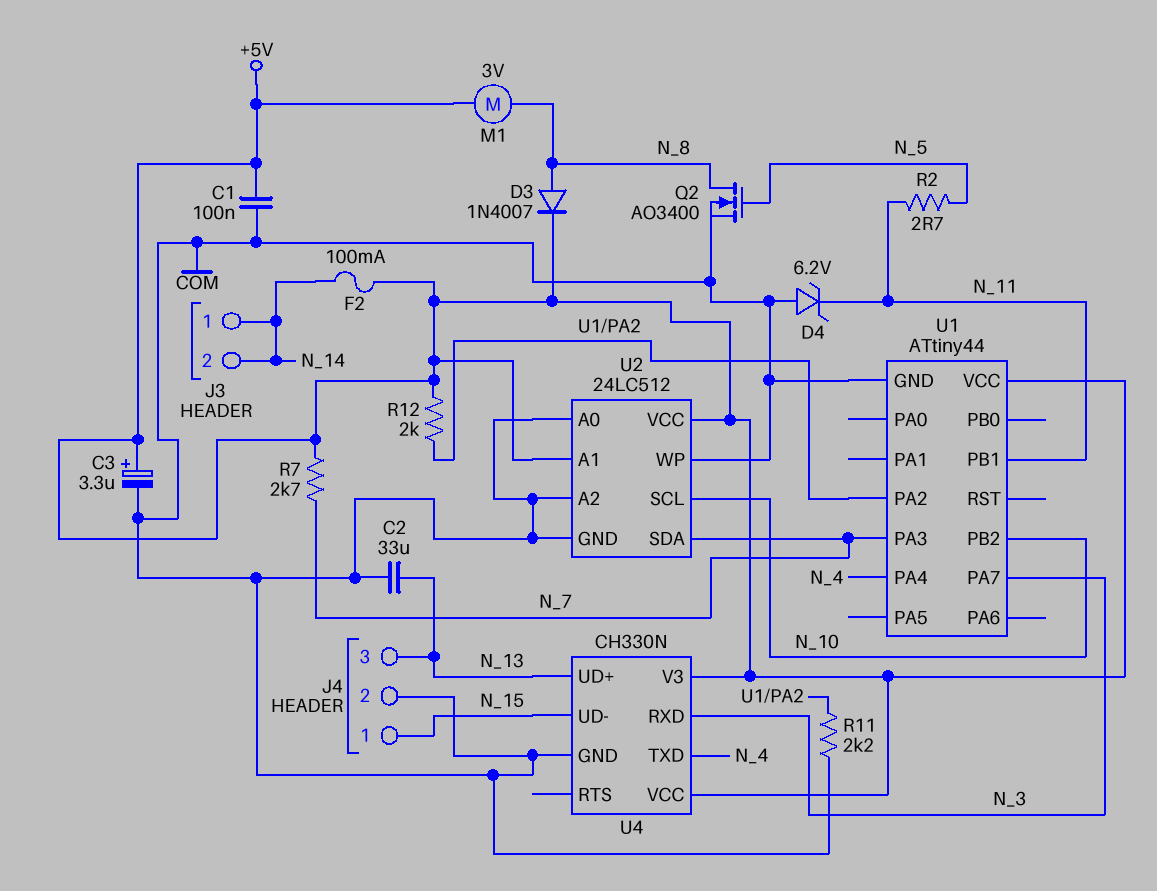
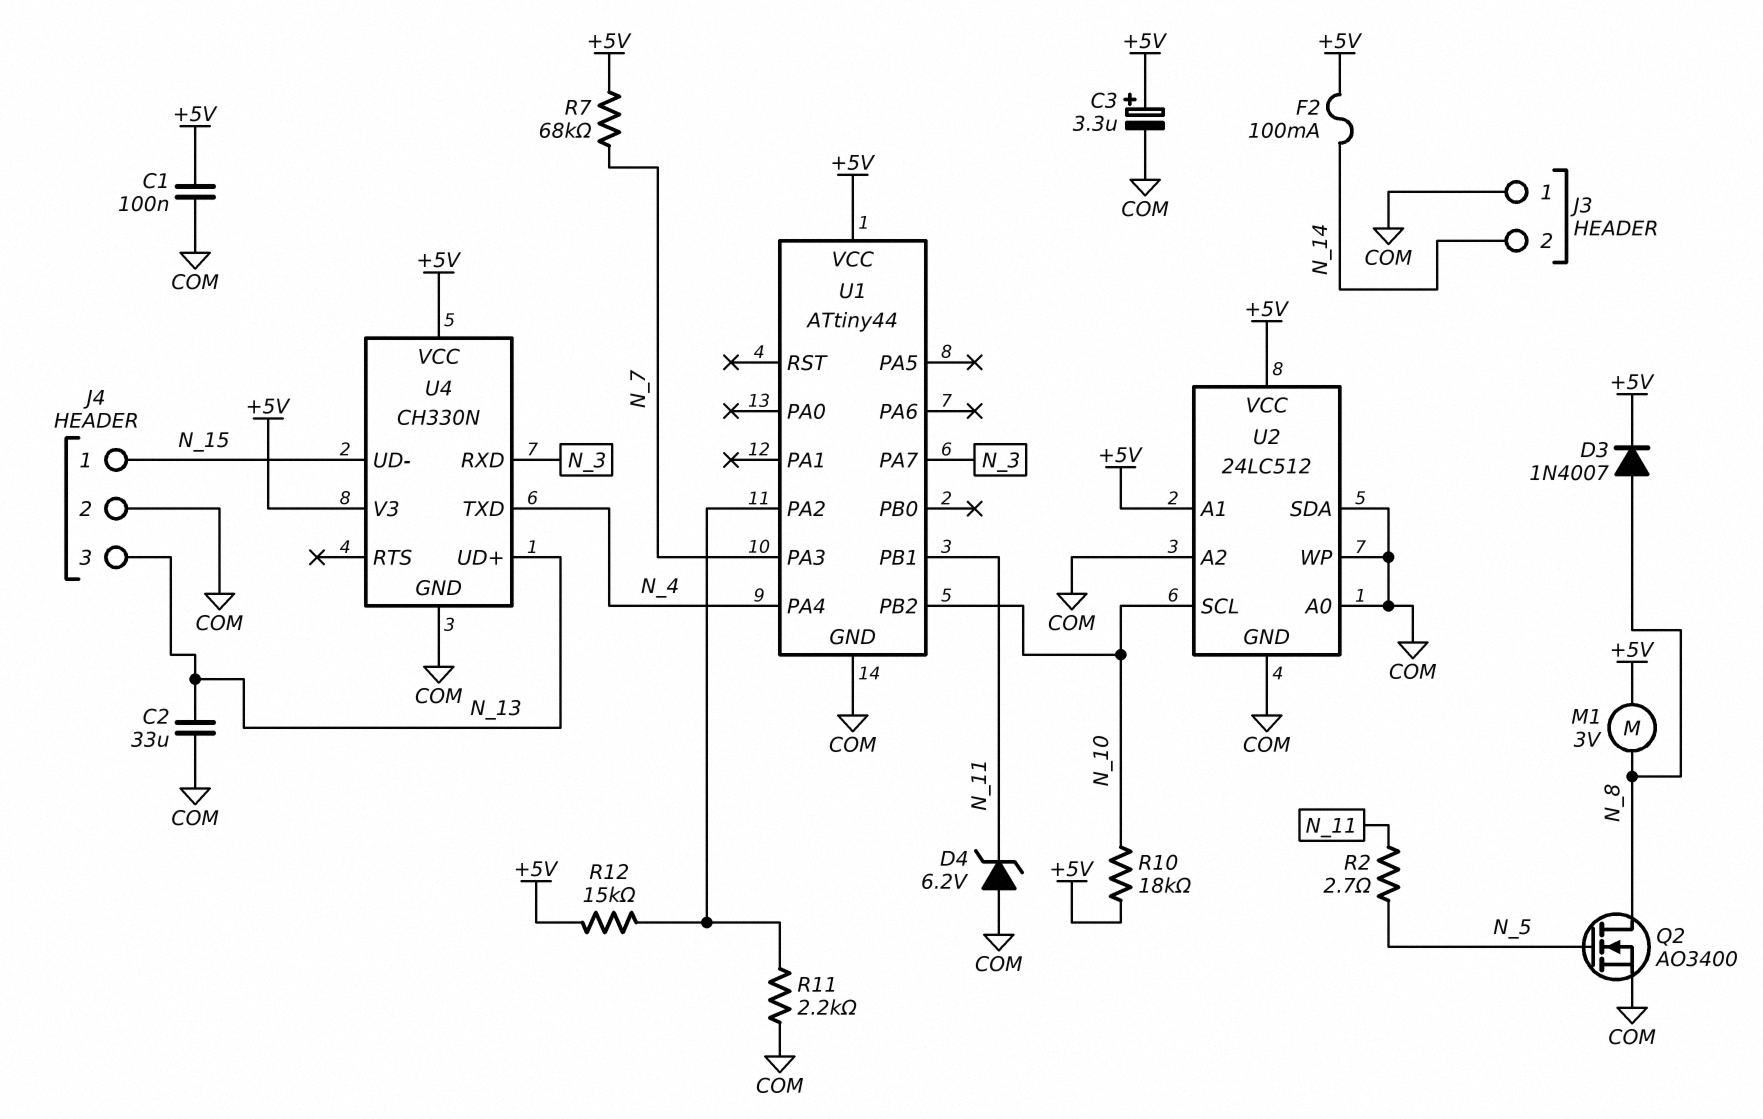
J3 pin 1: N_14 -> COM
R7: 2.7k (+5V, N_7) -> 68k (+5V, N_7)
R10: none -> 18k (+5V, N_10)
R12: 2k (+5V, U1/PA2) -> 15k (+5V, U1/PA2)
U2 pin SDA: N_7 -> COM

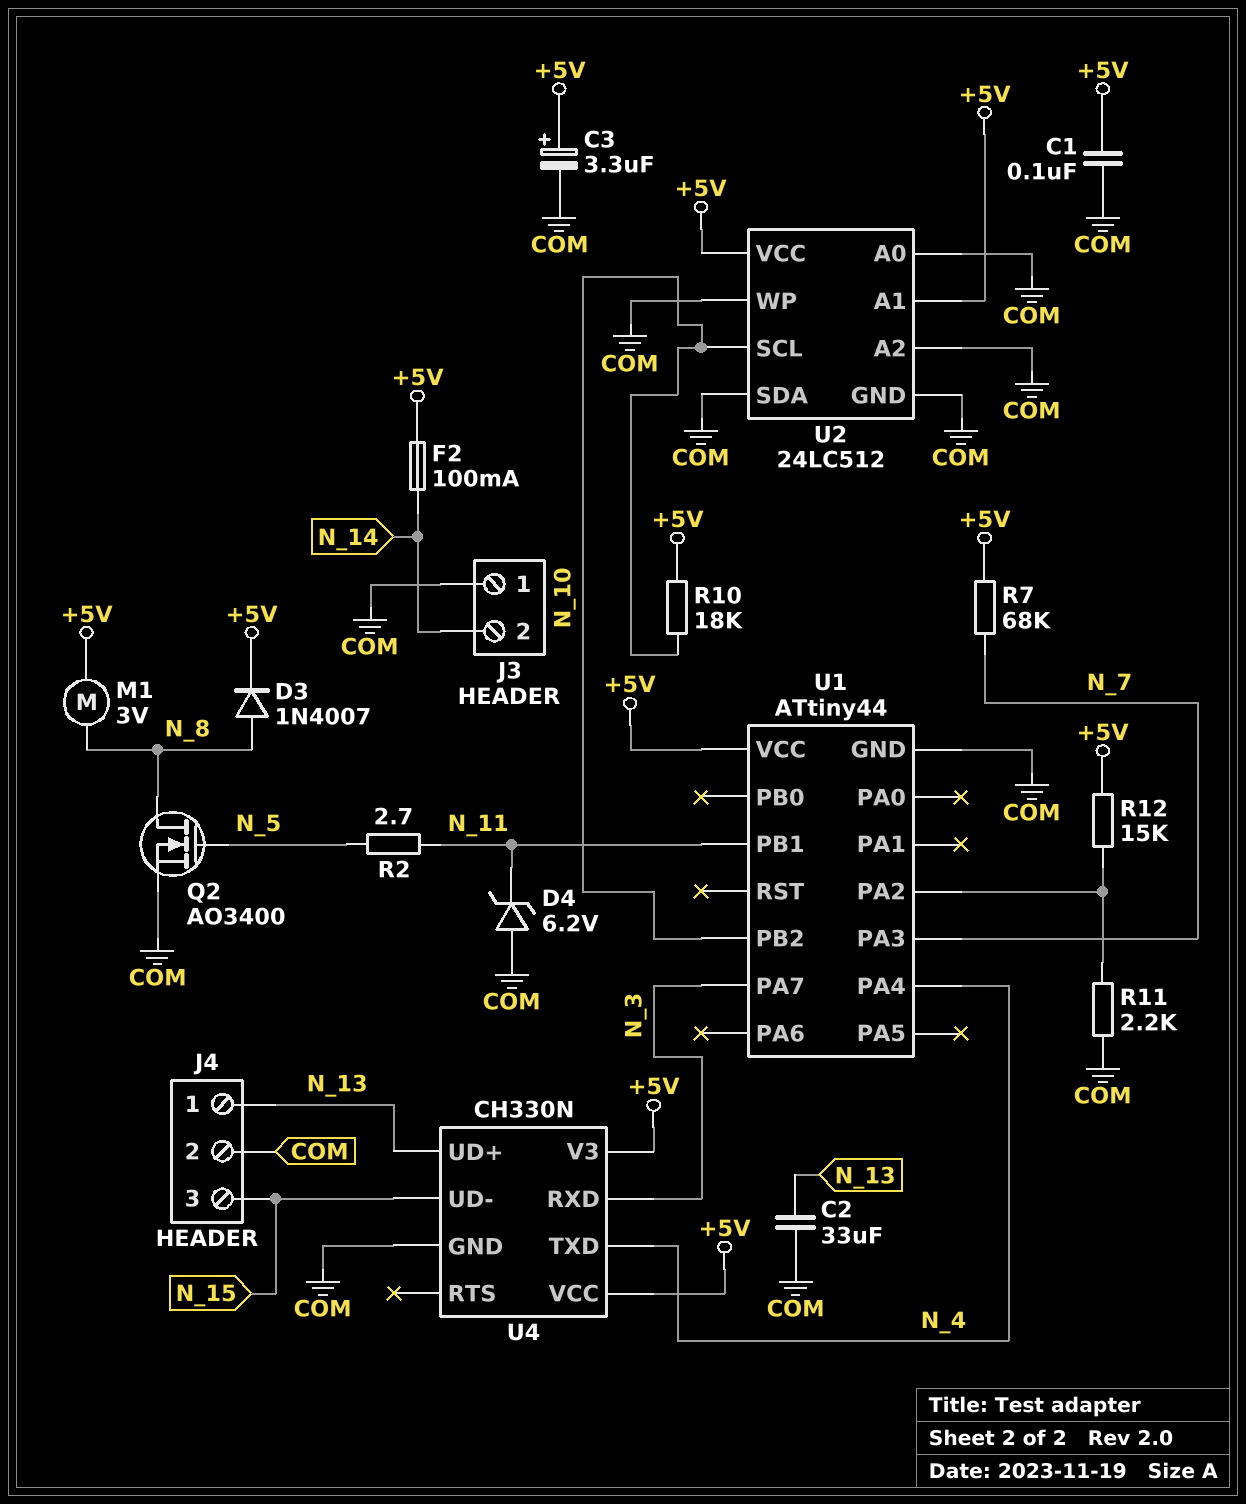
J4 pin 1: N_15 -> N_13
J4 pin 3: N_13 -> N_15

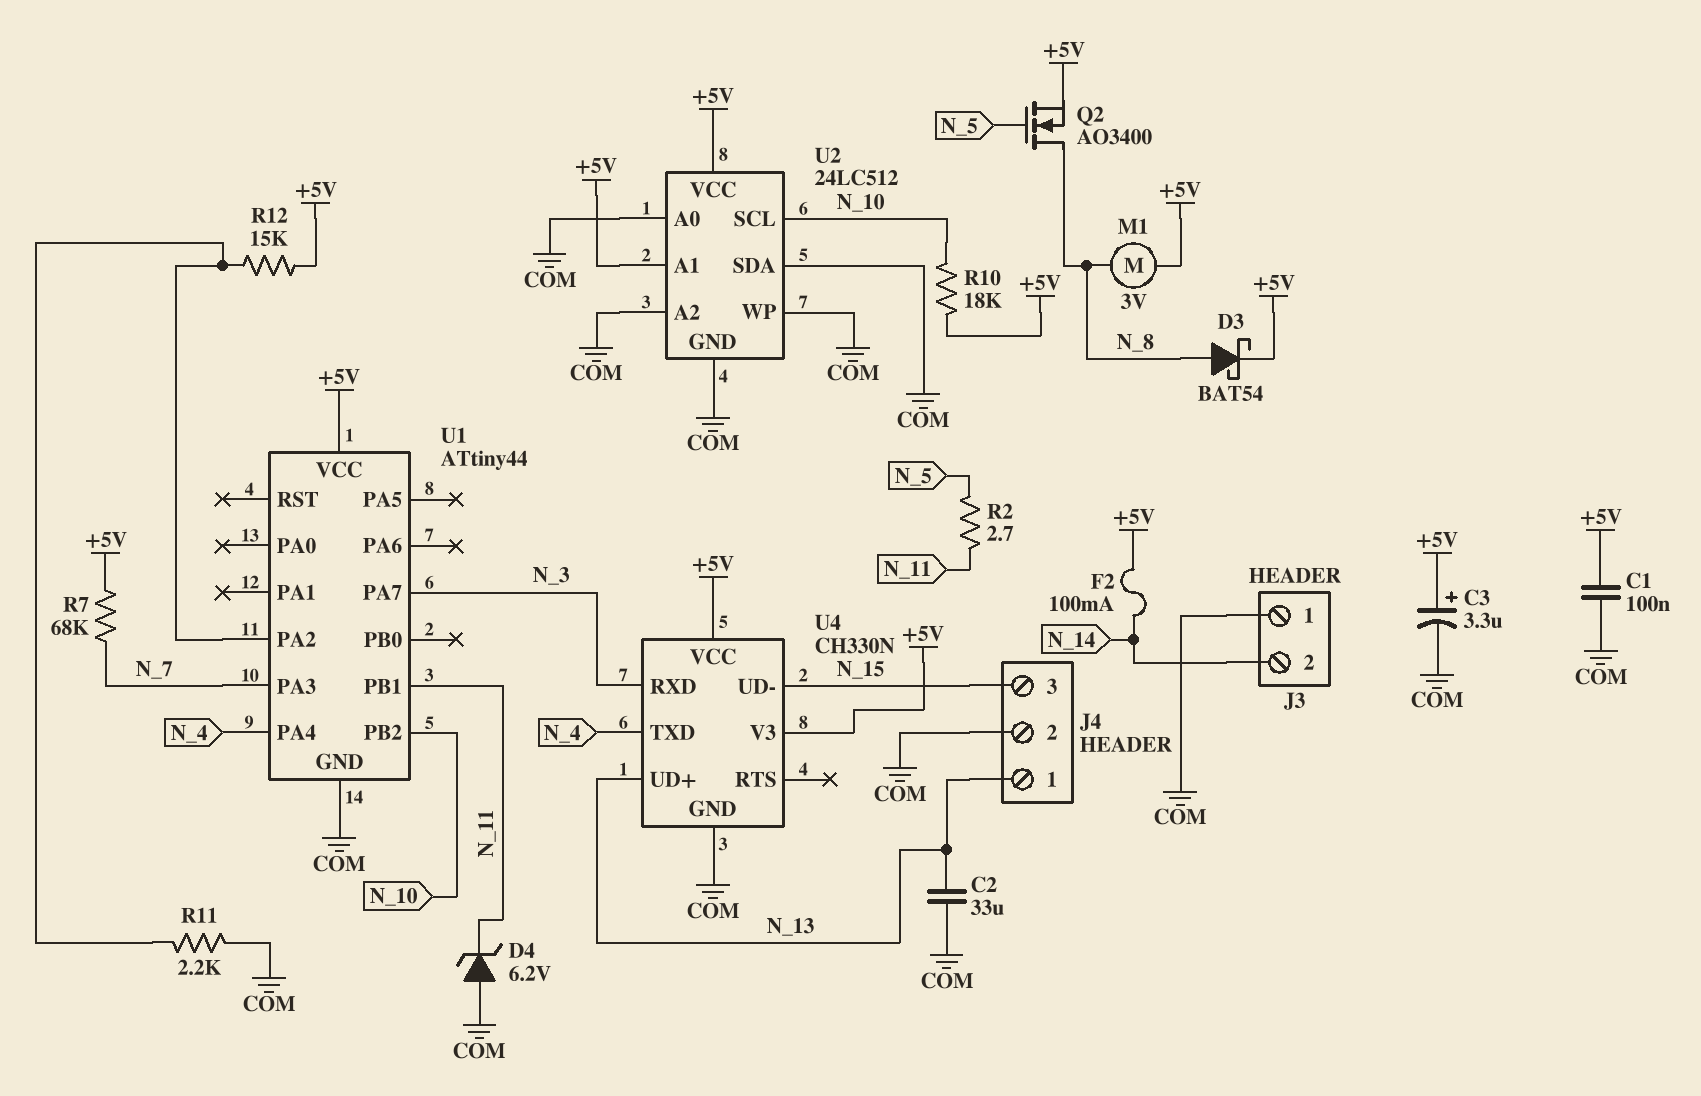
D3: diode 1N4007 (A N_8, K +5V) -> schottky BAT54 (A N_8, K +5V)
Q2: NMOS AO3400 (G N_5, D N_8, S COM) -> NMOS AO3400 (G N_5, D N_8, S +5V)

